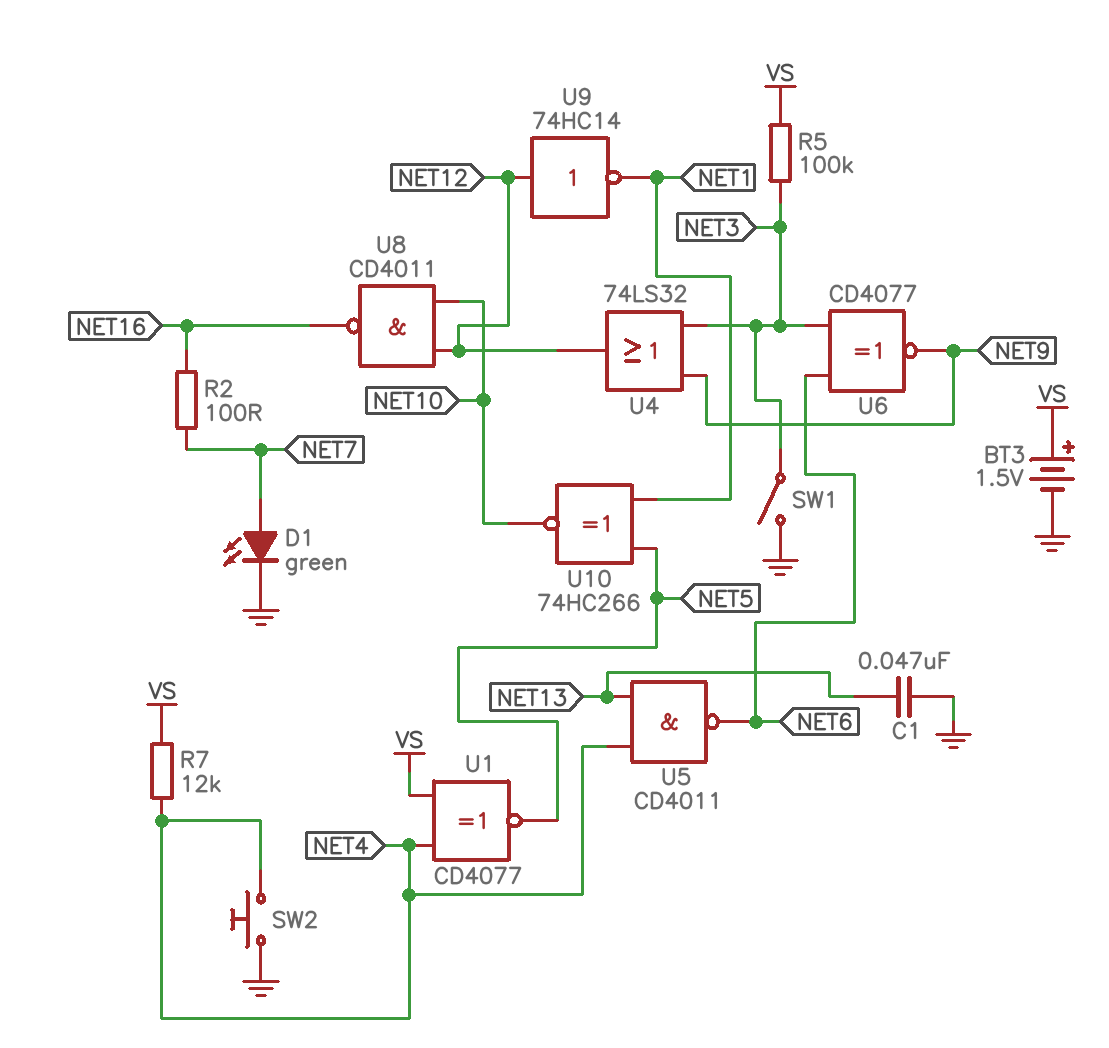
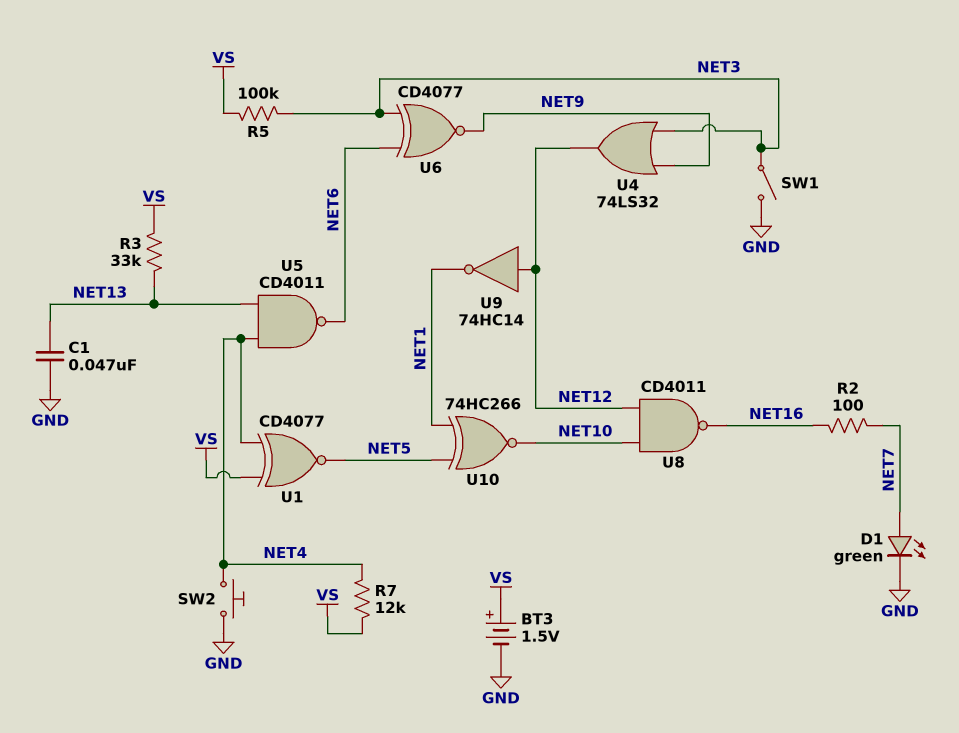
R3: none -> 33k (NET13, VS)

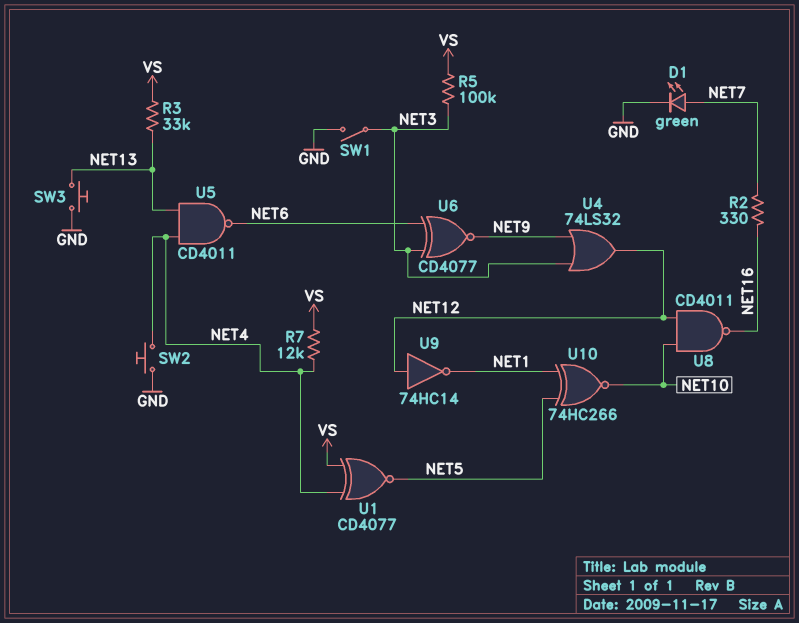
BT3: 1.5V (plus VS, minus GND) -> none
C1: 47nF (GND, NET13) -> none
R2: 100 (NET7, NET16) -> 330 (NET7, NET16)
SW3: none -> button (GND, NET13)

